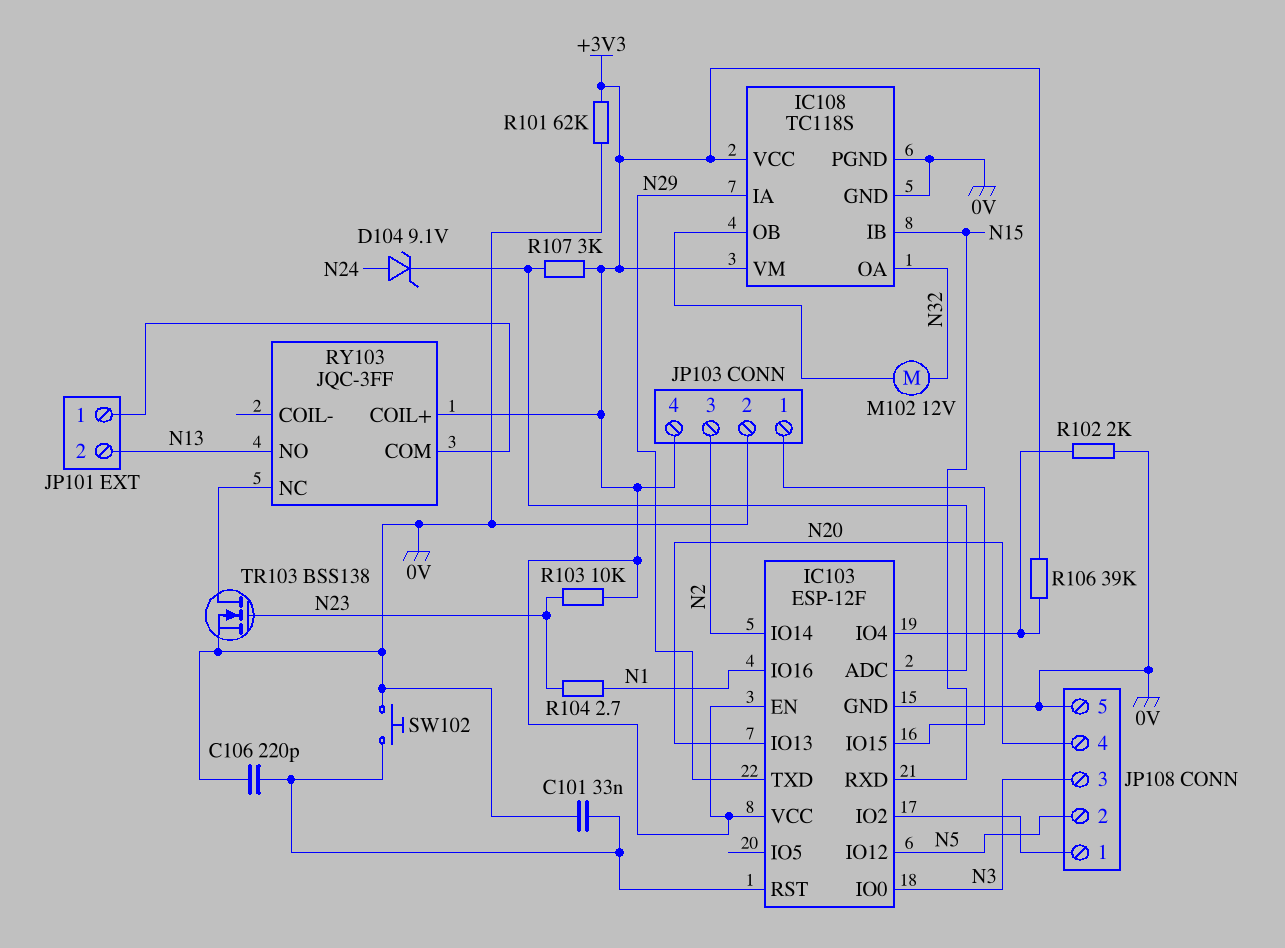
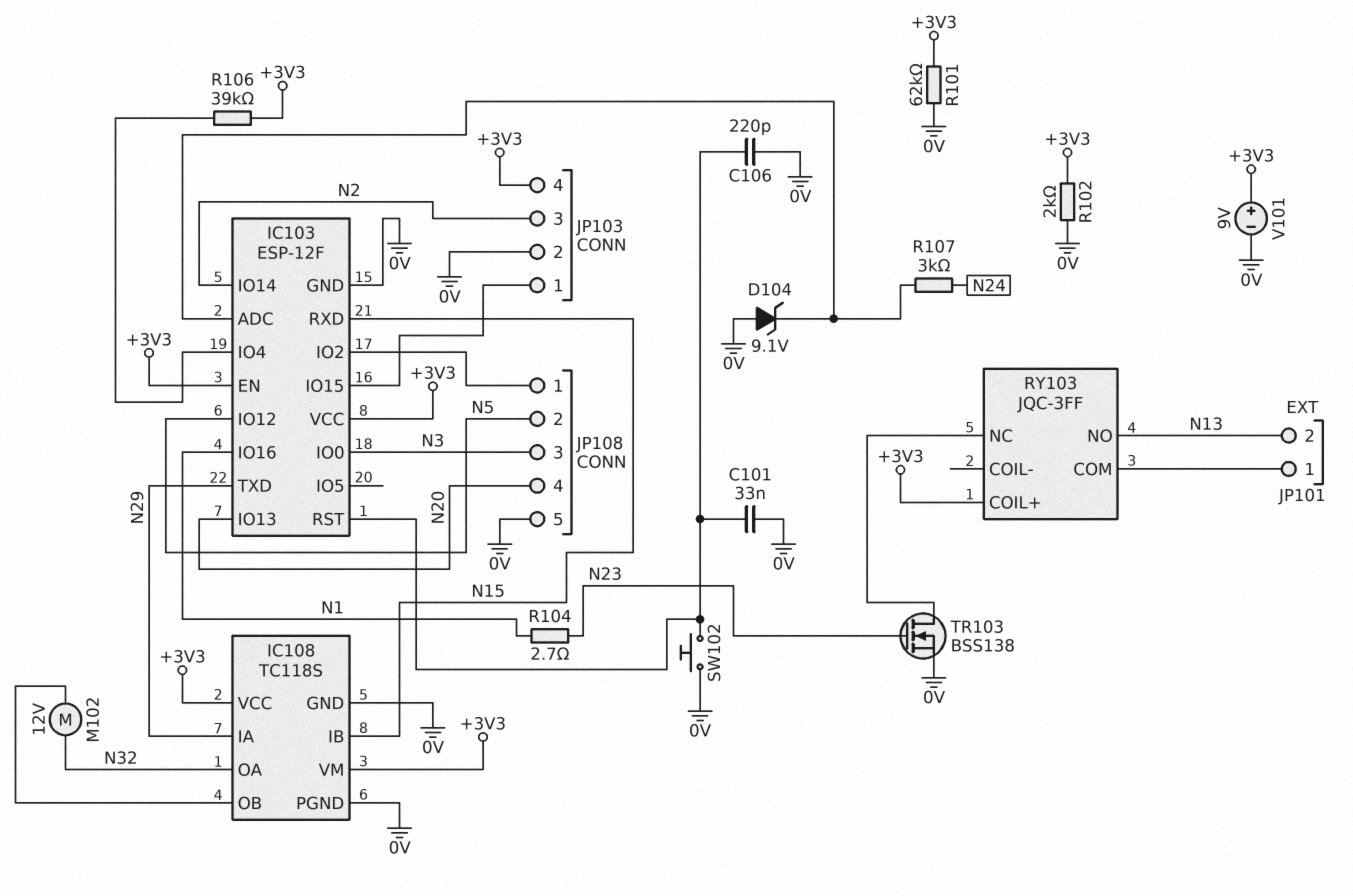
D104: zener 9.1V (A N24, K IC103/ADC) -> zener 9.1V (A 0V, K IC103/ADC)
R102: 2k (0V, IC103/IO4) -> 2k (+3V3, 0V)
R103: 10k (+3V3, N23) -> none
R107: 3k (+3V3, IC103/ADC) -> 3k (IC103/ADC, N24)
V101: none -> 9V (plus +3V3, minus 0V)

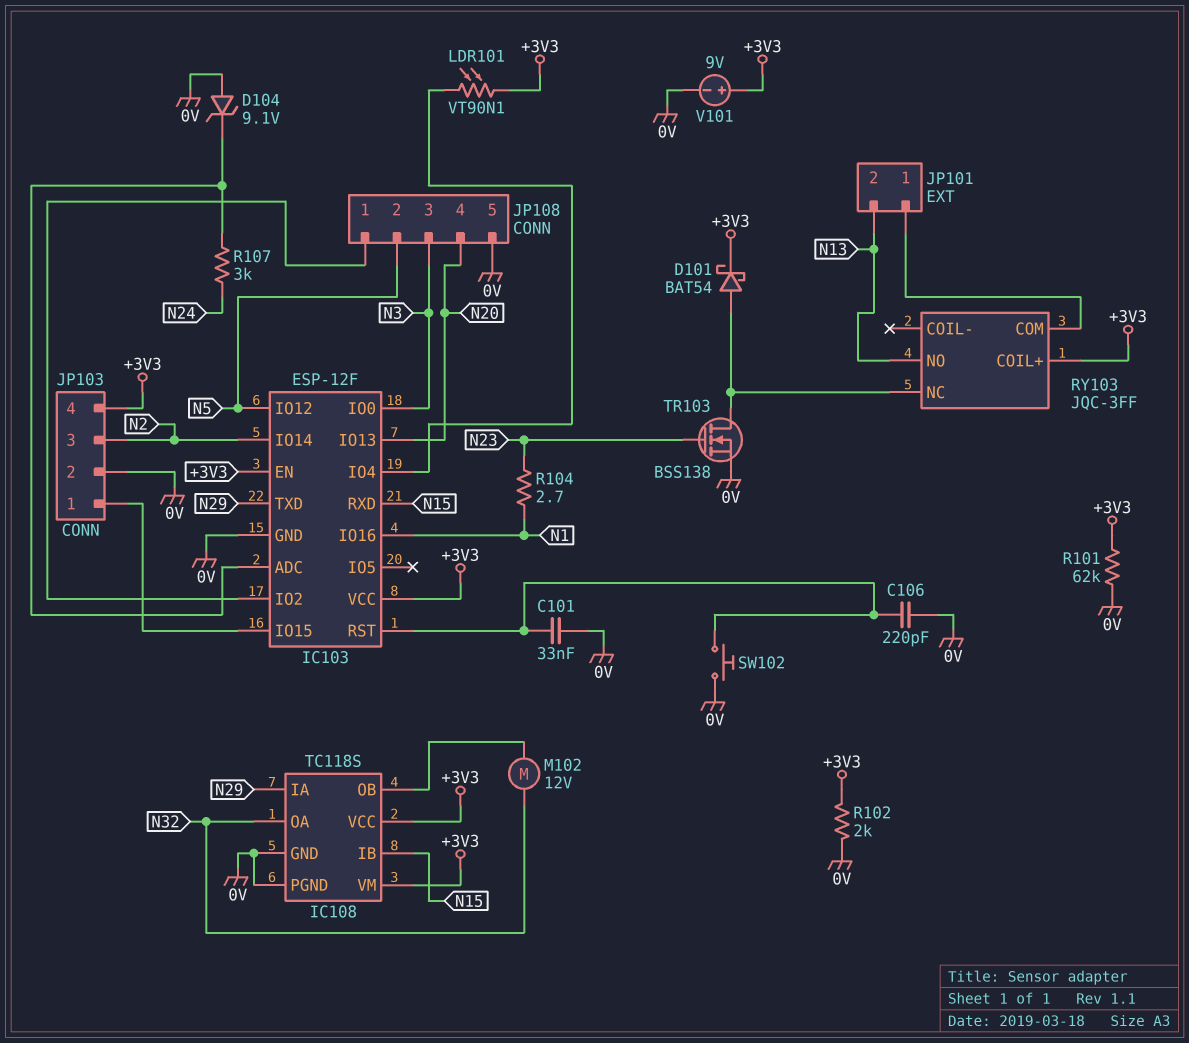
D101: none -> schottky BAT54 (A RY103/NC, K +3V3)
LDR101: none -> VT90N1 (+3V3, IC103/IO4)
R106: 39k (+3V3, IC103/IO4) -> none

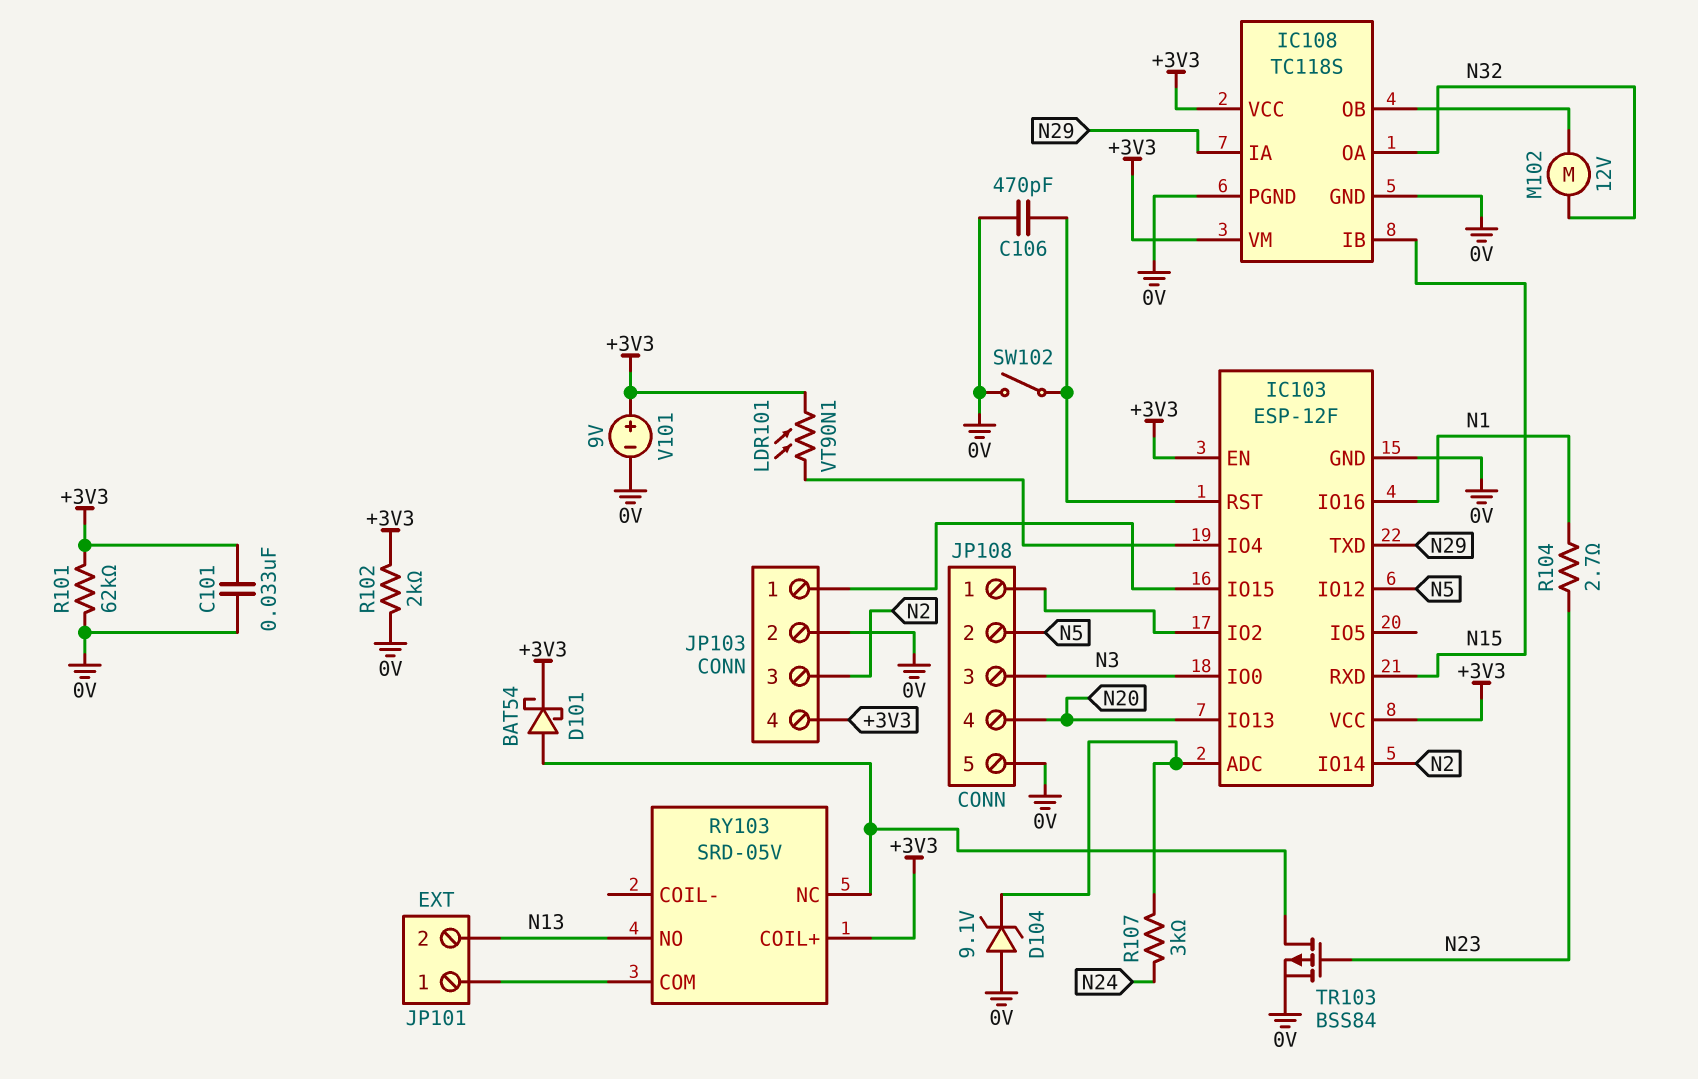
C101: 33nF (0V, IC103/RST) -> 33nF (+3V3, 0V)
C106: 220pF (0V, IC103/RST) -> 470pF (0V, IC103/RST)
RY103: JQC-3FF -> SRD-05V
SW102: button (0V, IC103/RST) -> switch (0V, IC103/RST)
TR103: NMOS BSS138 (G N23, D RY103/NC, S 0V) -> PMOS BSS84 (G N23, D RY103/NC, S 0V)

